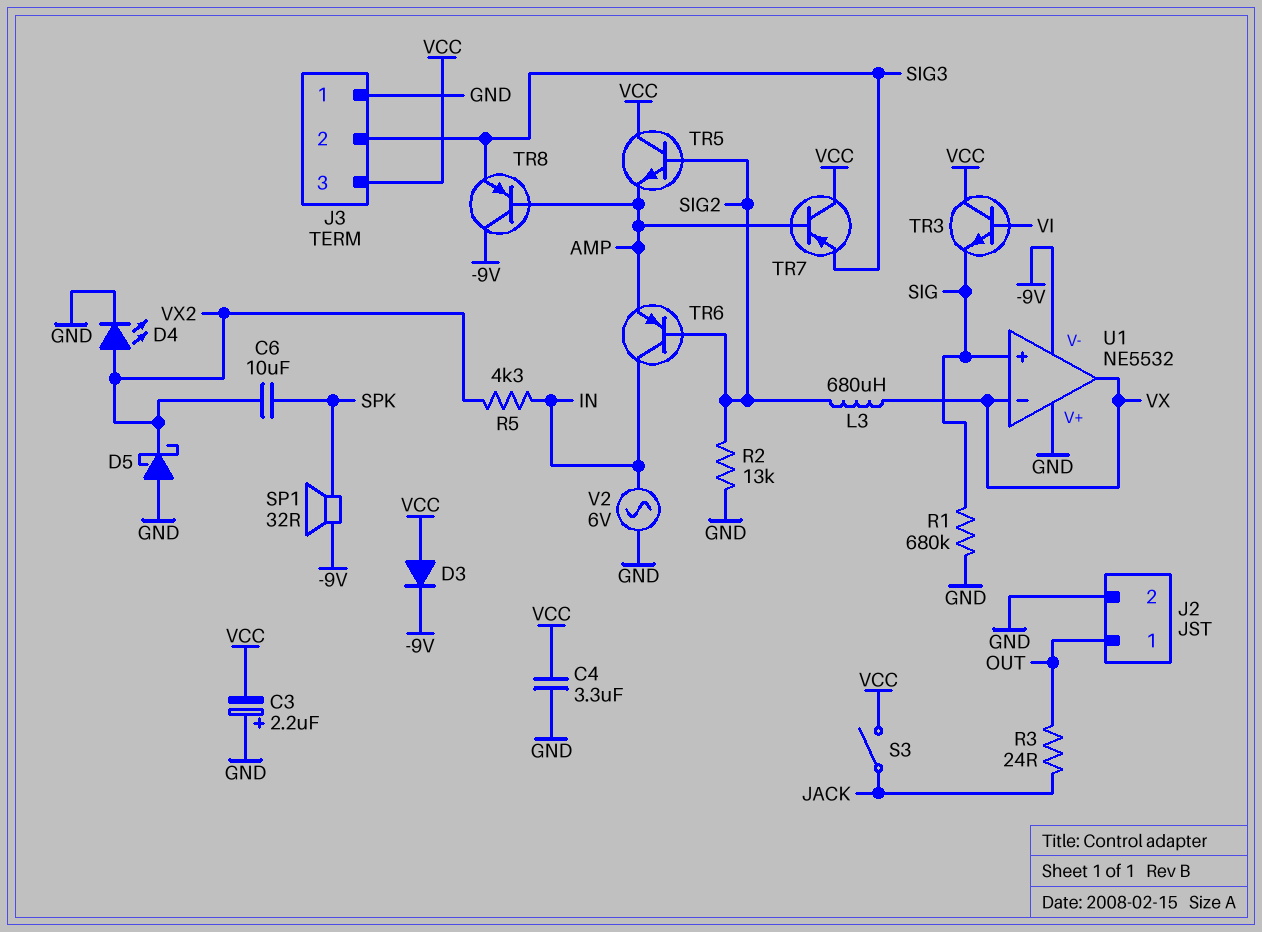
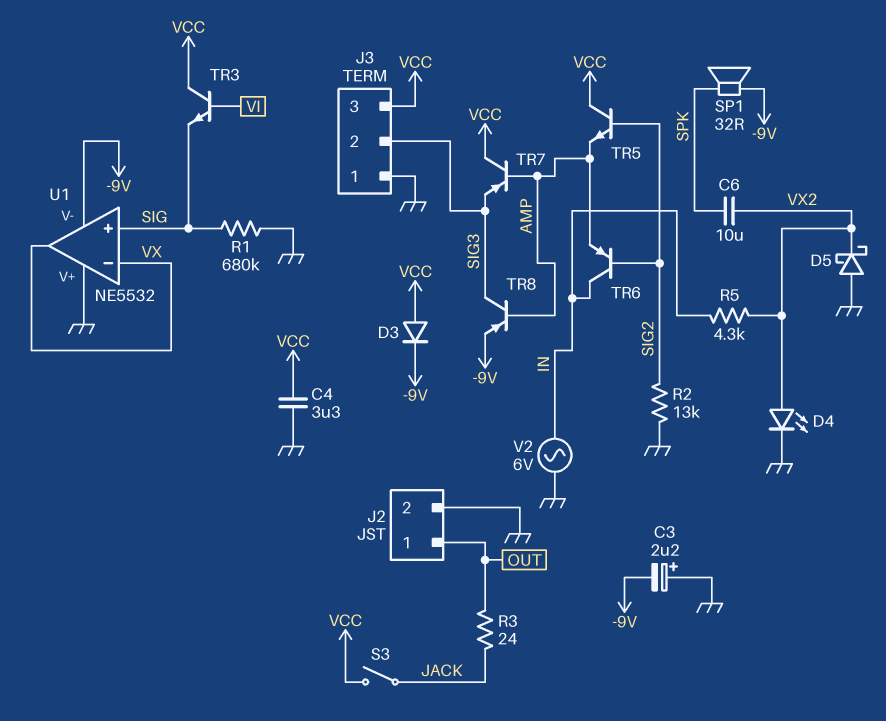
C3: 2.2uF (plus GND, minus VCC) -> 2.2uF (plus GND, minus -9V)
L3: 680uH (SIG2, VX) -> none
TR8: PNP (B AMP, C -9V, E SIG3) -> PNP (B AMP, C SIG3, E -9V)

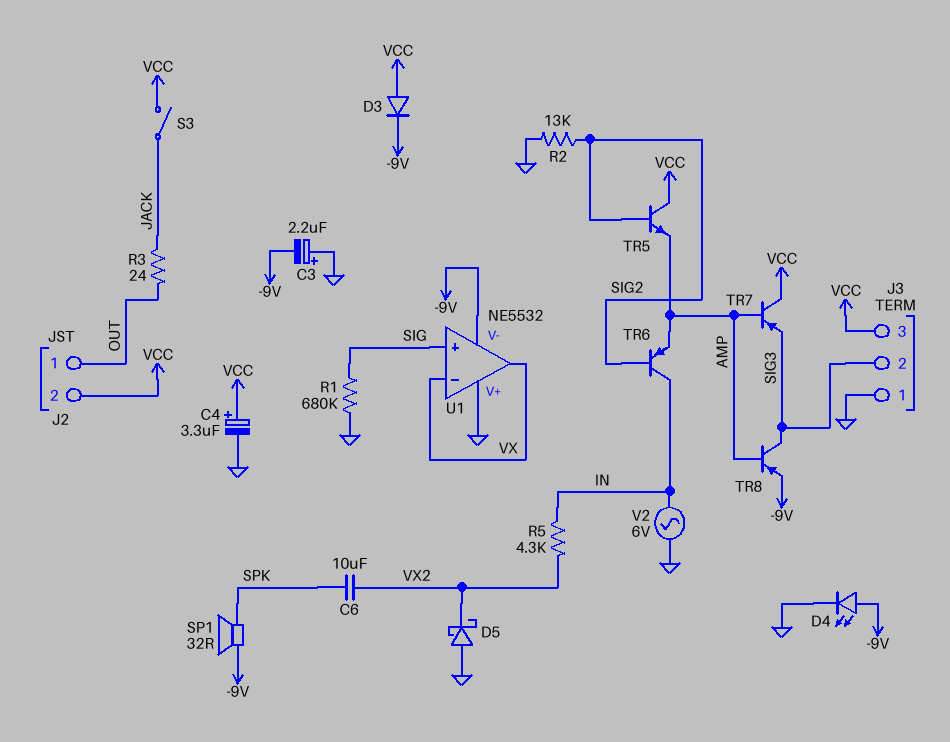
C4: 3.3uF (GND, VCC) -> 3.3uF (plus VCC, minus GND)
D4: LED (A VX2, K GND) -> LED (A -9V, K GND)
J2 pin 2: GND -> VCC
TR3: NPN (B VI, C VCC, E SIG) -> none

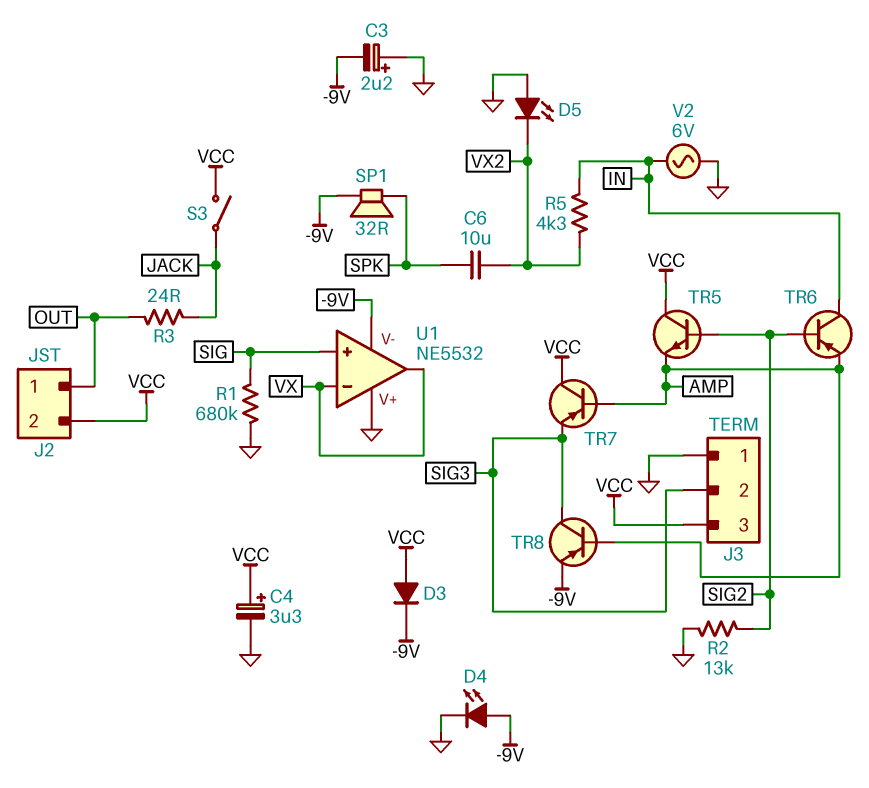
D5: schottky (A GND, K VX2) -> LED (A GND, K VX2)

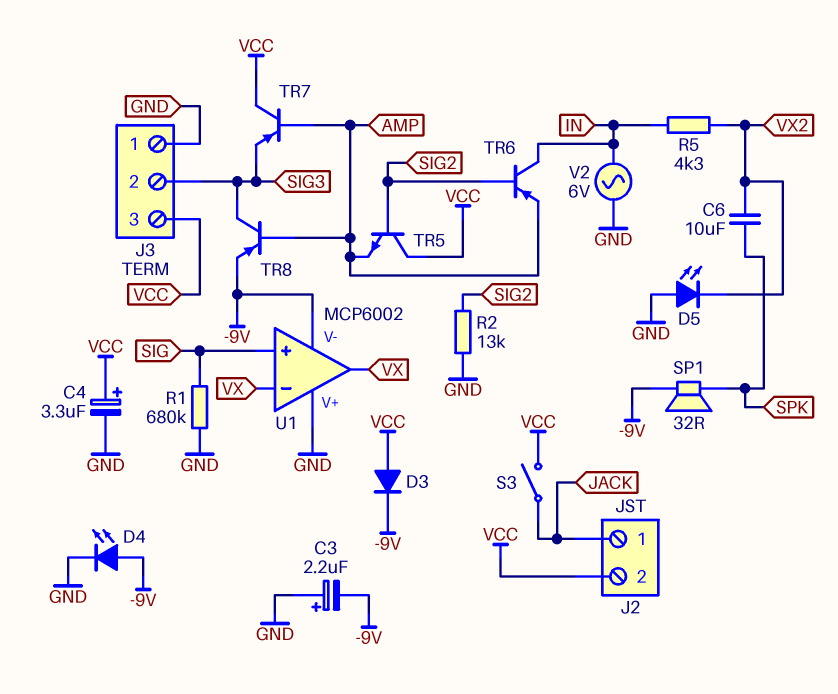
J2 pin 1: OUT -> JACK
R3: 24 (JACK, OUT) -> none
U1: NE5532 -> MCP6002

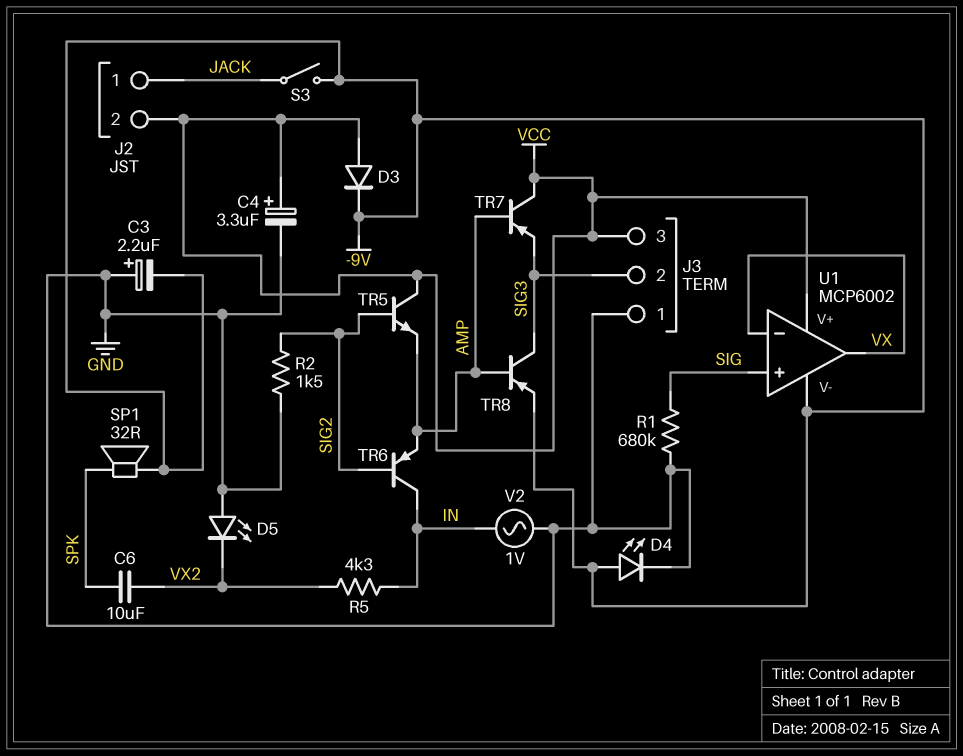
R2: 13k (GND, SIG2) -> 1.5k (GND, SIG2)
S3: switch (JACK, VCC) -> switch (-9V, JACK)
U1 pin V+: GND -> VCC
V2: AC 6V (GND, IN) -> AC 1V (GND, IN)

